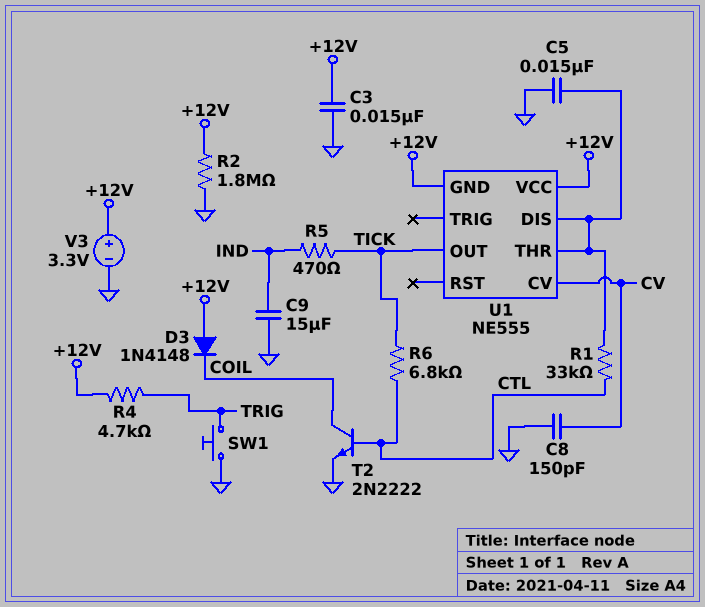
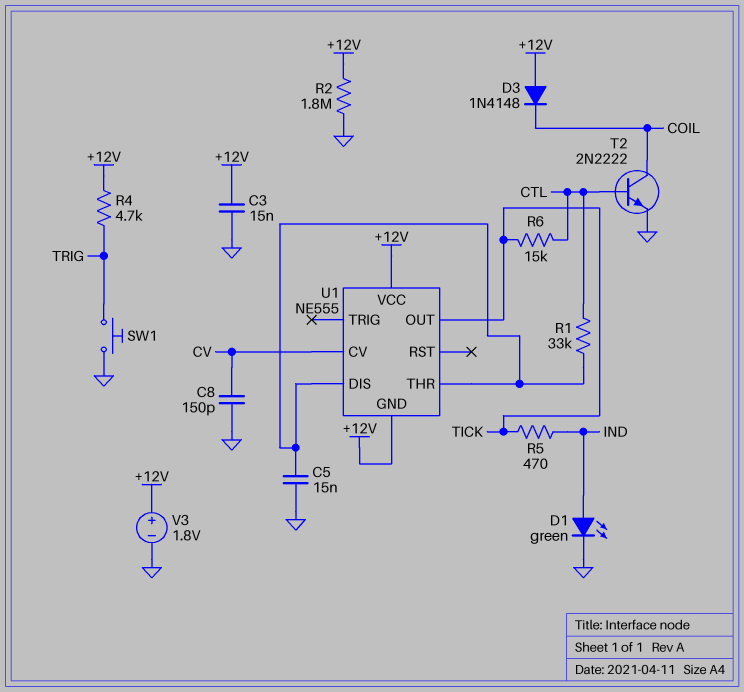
C9: 15uF (GND, IND) -> none
D1: none -> LED green (A IND, K GND)
R6: 6.8k (CTL, TICK) -> 15k (CTL, TICK)
V3: 3.3V (plus +12V, minus GND) -> 1.8V (plus +12V, minus GND)

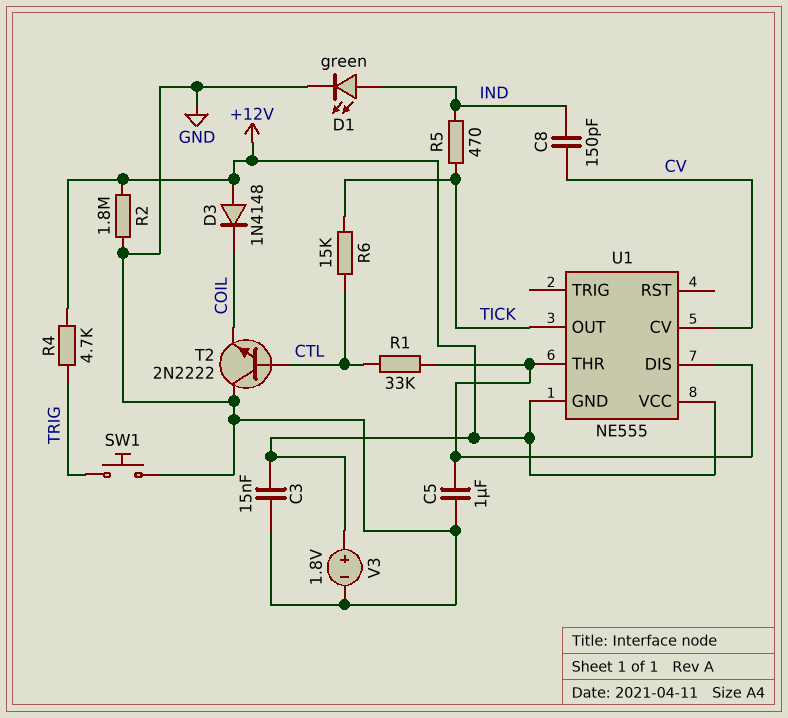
C5: 15nF (GND, U1/DIS) -> 1uF (GND, U1/DIS)
C8: 150pF (CV, GND) -> 150pF (CV, IND)
T2: NPN 2N2222 (B CTL, C COIL, E GND) -> NPN 2N2222 (B CTL, C GND, E COIL)

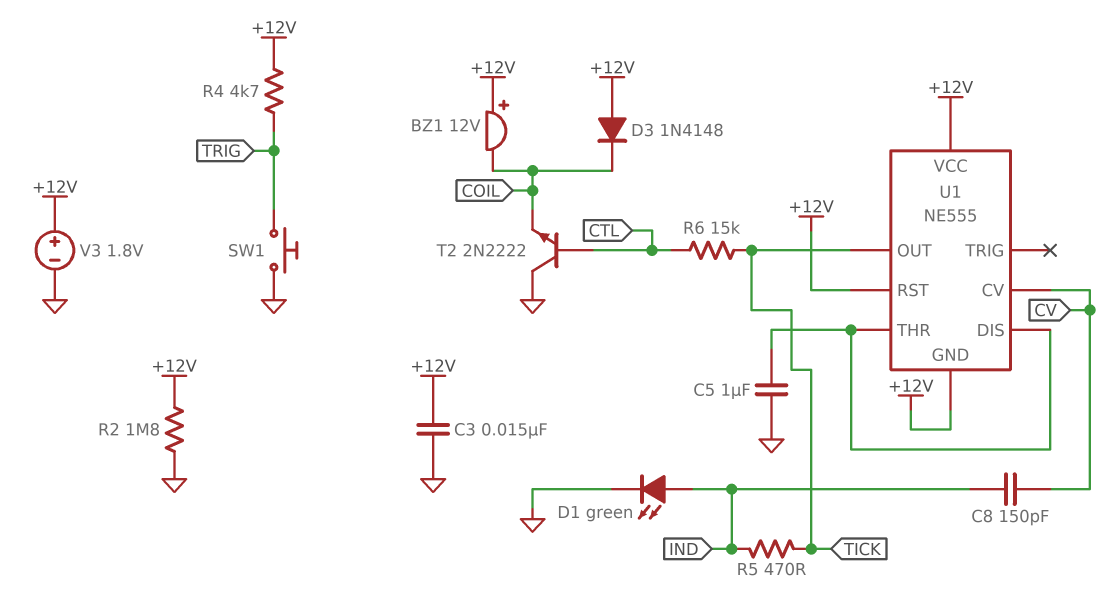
BZ1: none -> buzzer 12V (plus +12V, minus COIL)
R1: 33k (CTL, U1/DIS) -> none
U1 pin RST: none -> +12V

